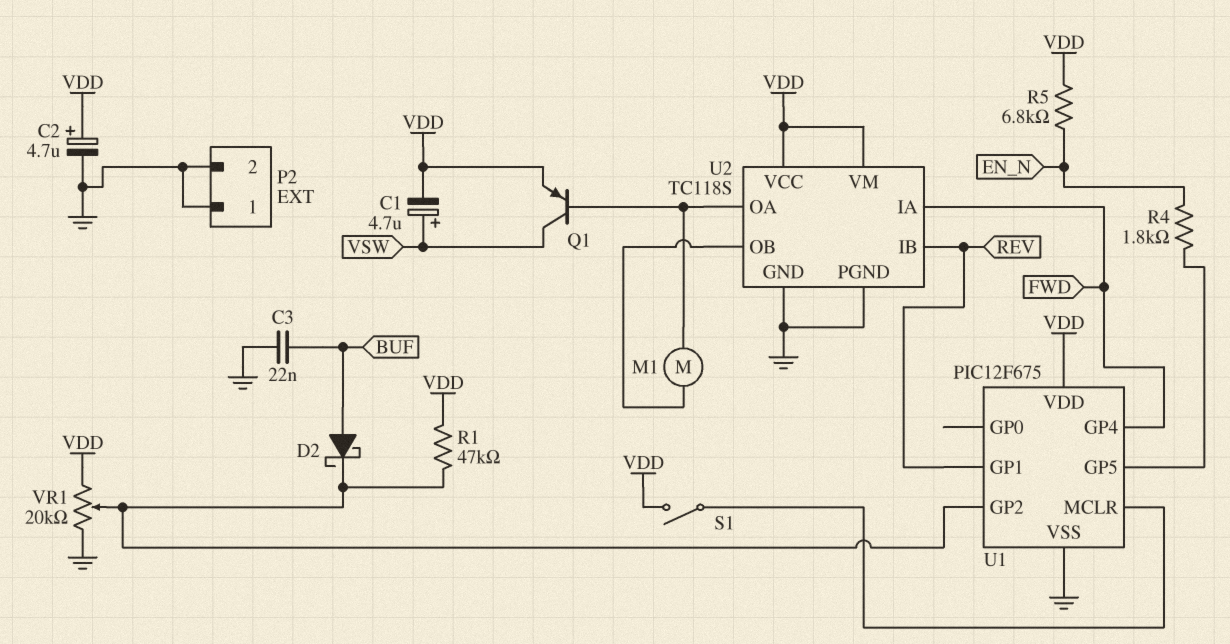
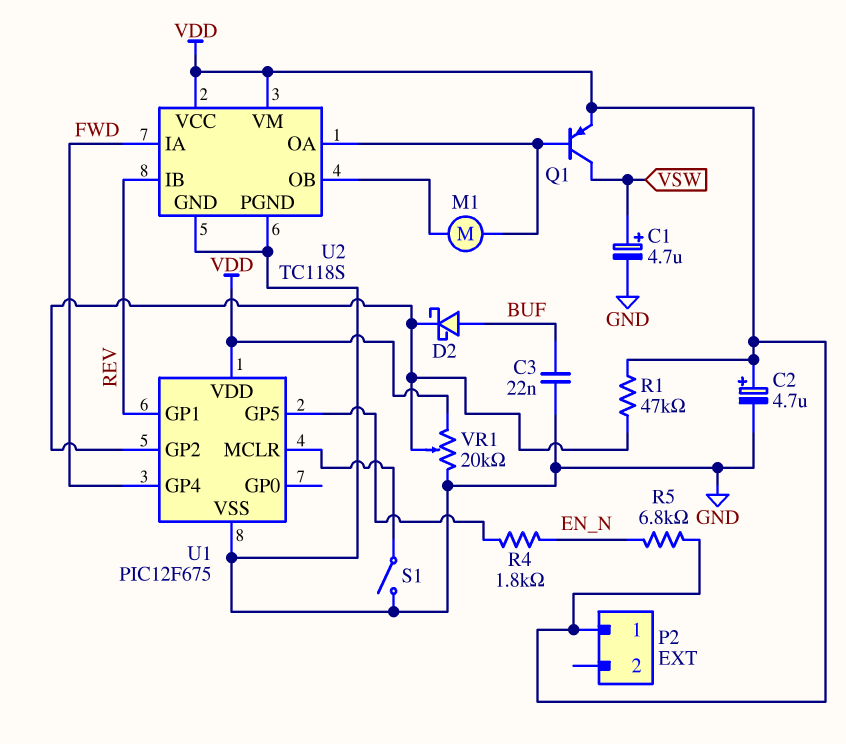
C1: 4.7uF (plus VSW, minus VDD) -> 4.7uF (plus VSW, minus GND)
P2 pin 1: GND -> VDD
P2 pin 2: GND -> none
S1: switch (U1/MCLR, VDD) -> switch (GND, U1/MCLR)

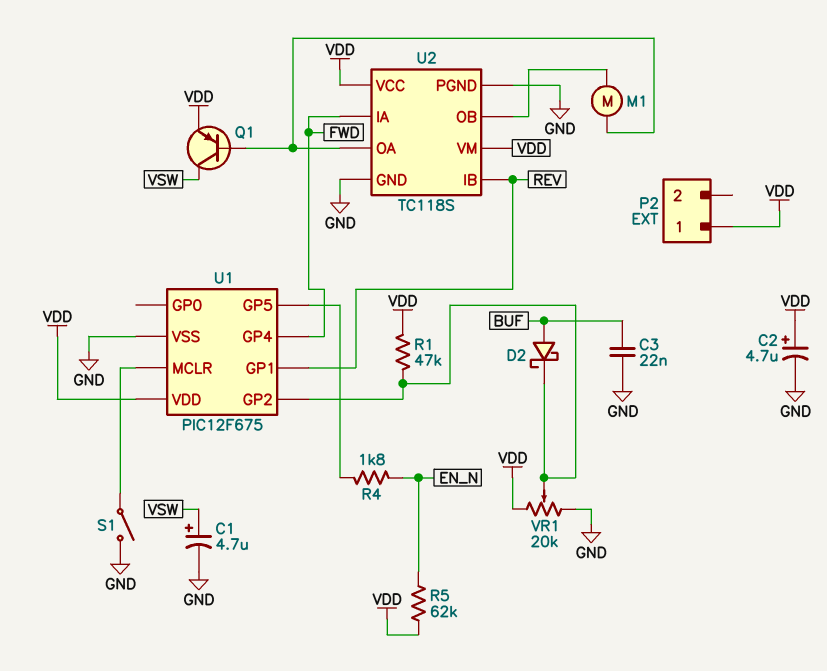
R5: 6.8k (EN_N, VDD) -> 62k (EN_N, VDD)

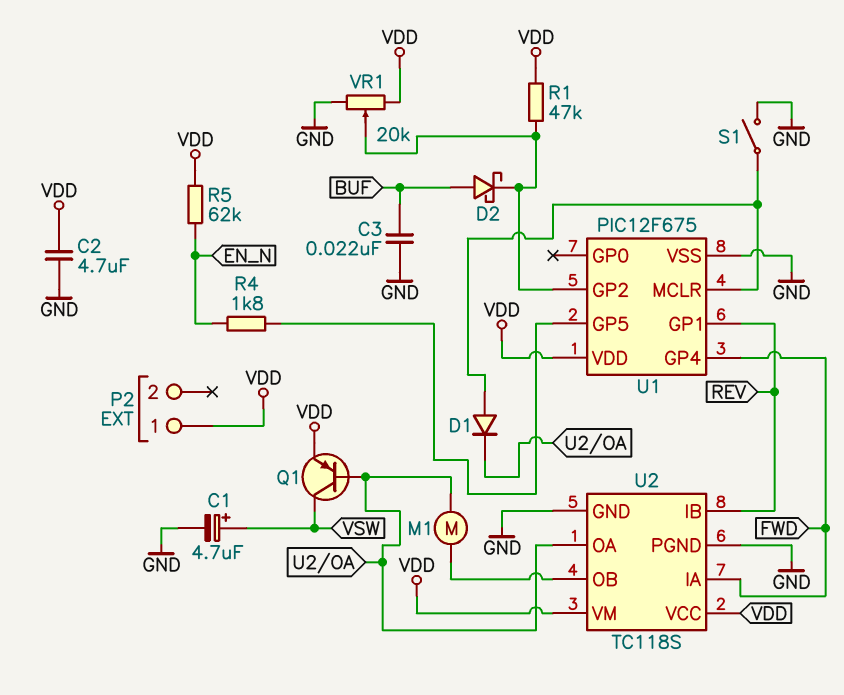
C2: 4.7uF (plus VDD, minus GND) -> 4.7uF (GND, VDD)
D1: none -> diode (A U1/MCLR, K U2/OA)

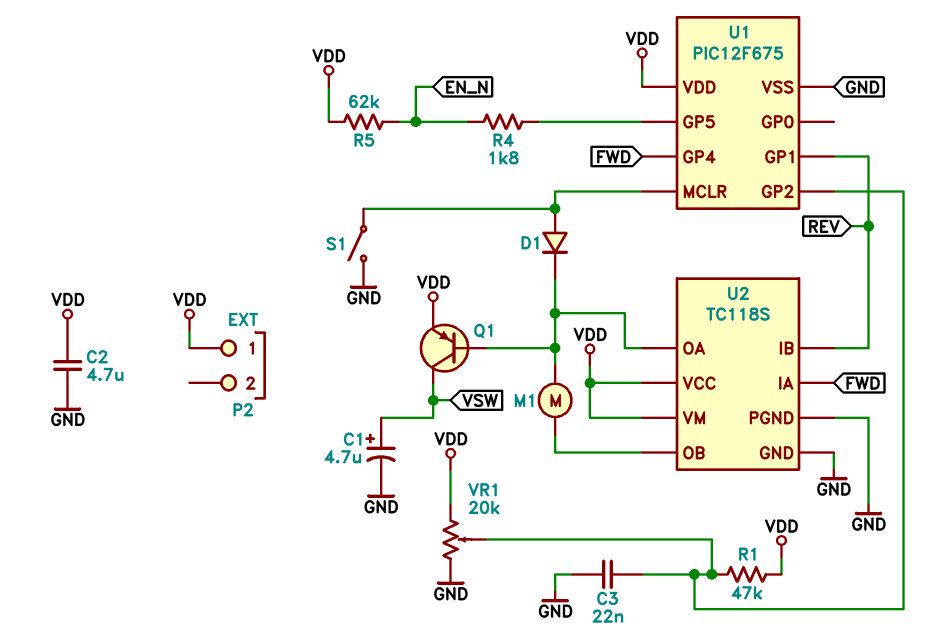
C3: 22nF (BUF, GND) -> 22nF (GND, U1/GP2)
D2: schottky (A BUF, K U1/GP2) -> none

